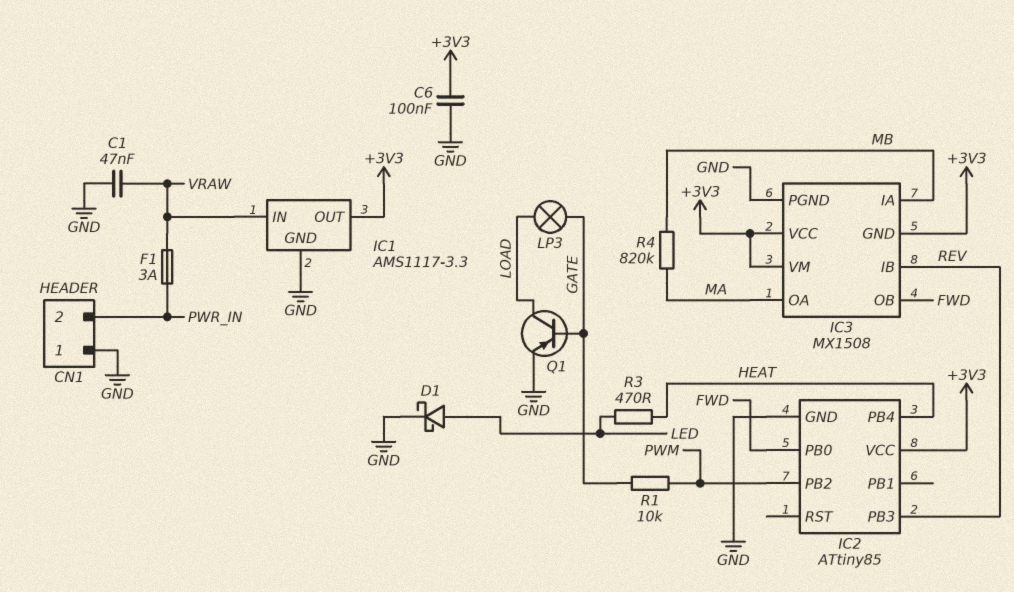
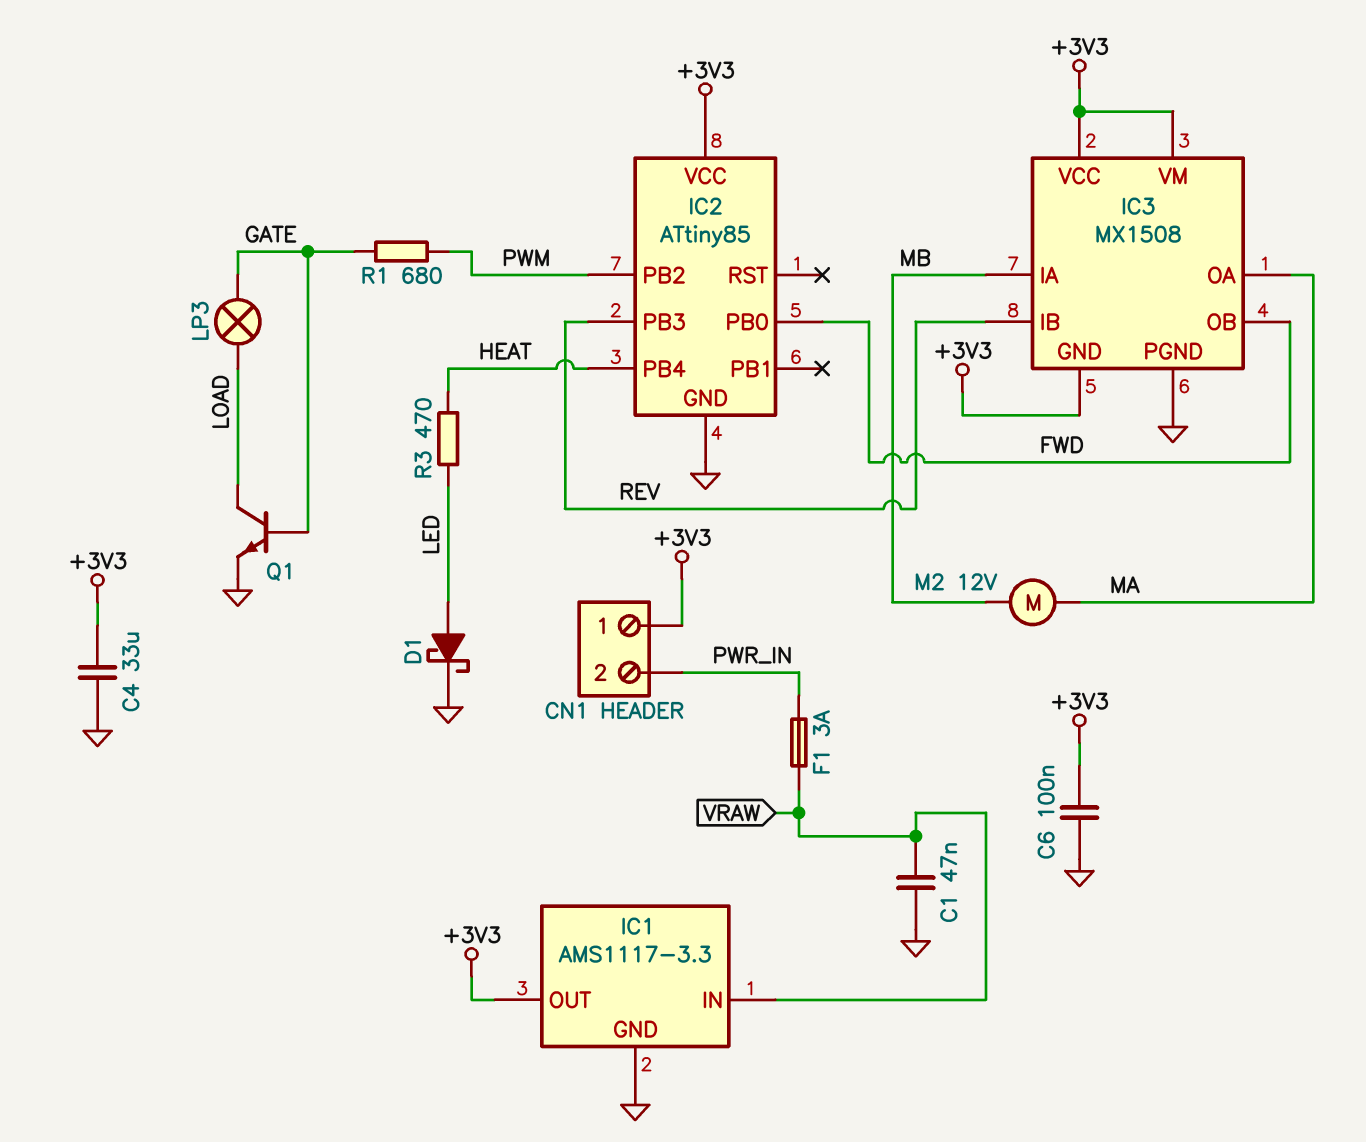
C4: none -> 33uF (+3V3, GND)
CN1 pin 1: GND -> +3V3
M2: none -> motor 12V (MA, MB)
Q1: PNP (B GATE, C LOAD, E GND) -> NPN (B GATE, C LOAD, E GND)
R1: 10k (GATE, PWM) -> 680 (GATE, PWM)
R4: 820k (MA, MB) -> none

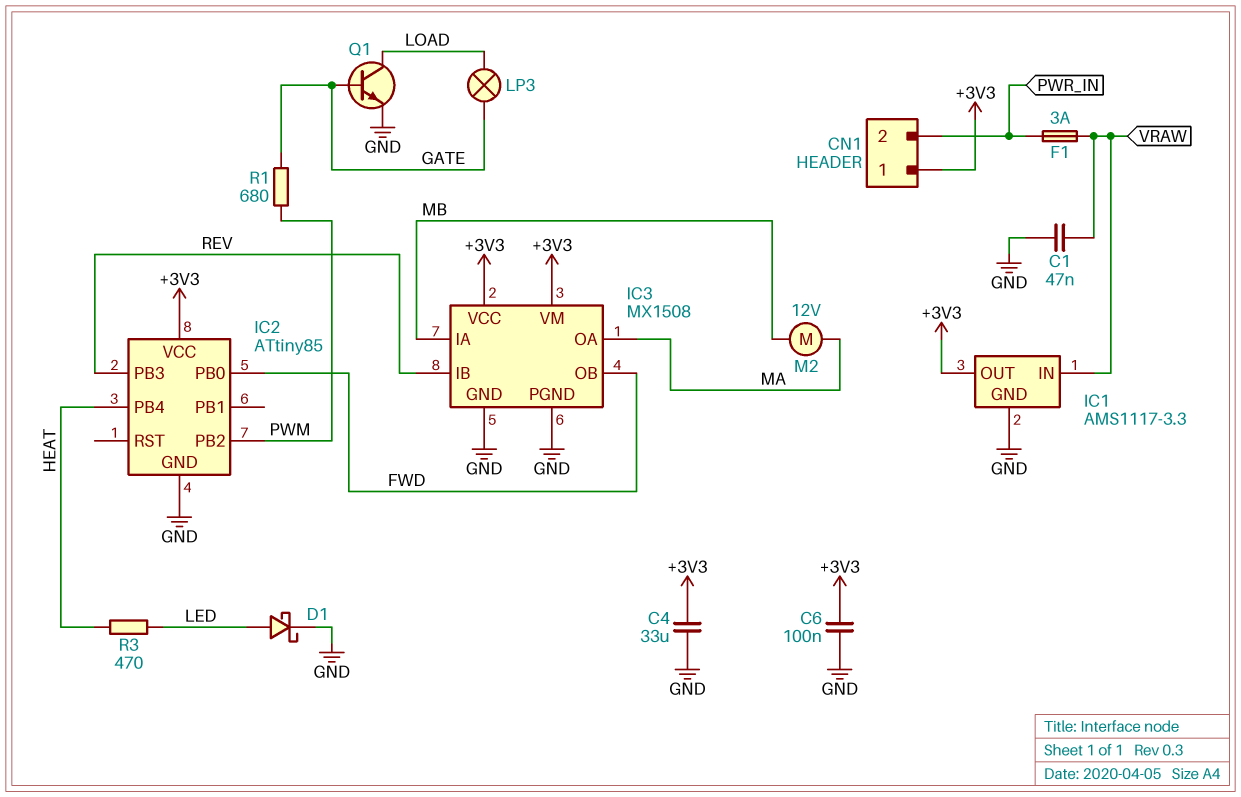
IC3 pin GND: +3V3 -> GND

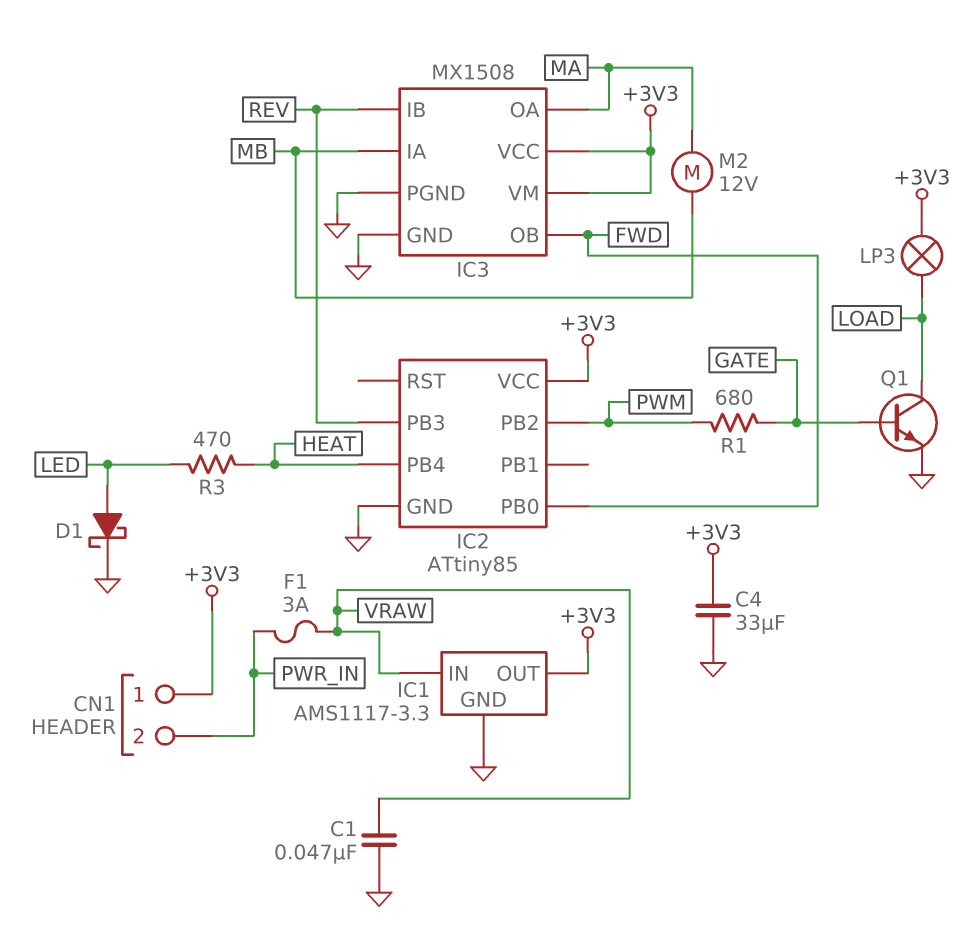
C6: 100nF (+3V3, GND) -> none
LP3: lamp (GATE, LOAD) -> lamp (+3V3, LOAD)

